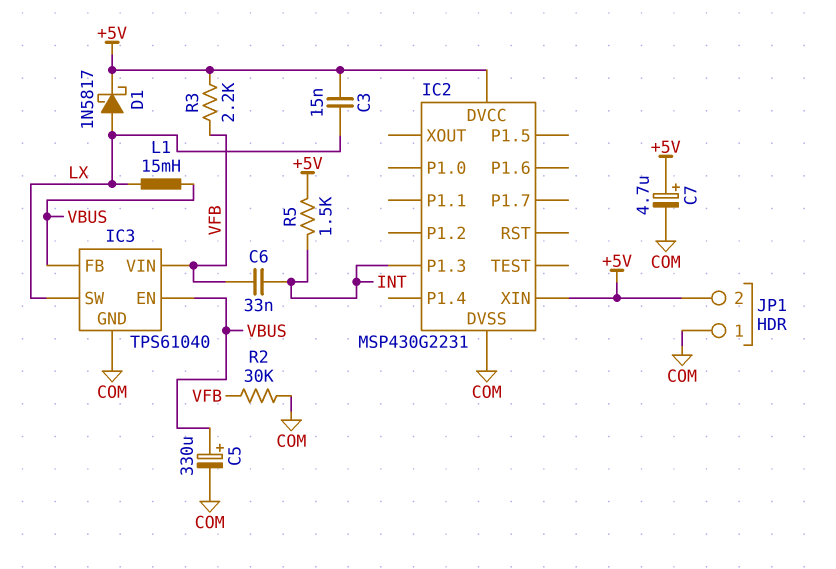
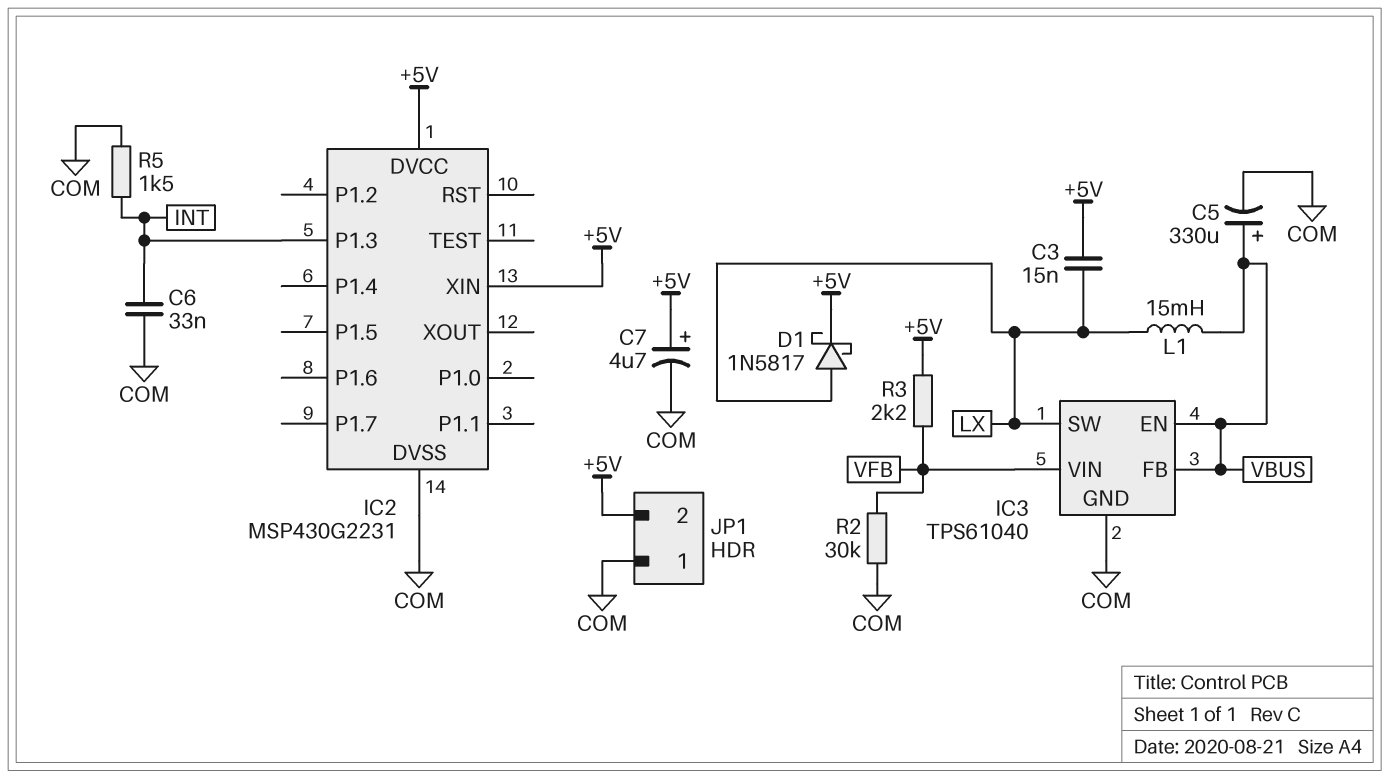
C6: 33nF (INT, VFB) -> 33nF (COM, INT)
R5: 1.5k (+5V, INT) -> 1.5k (COM, INT)

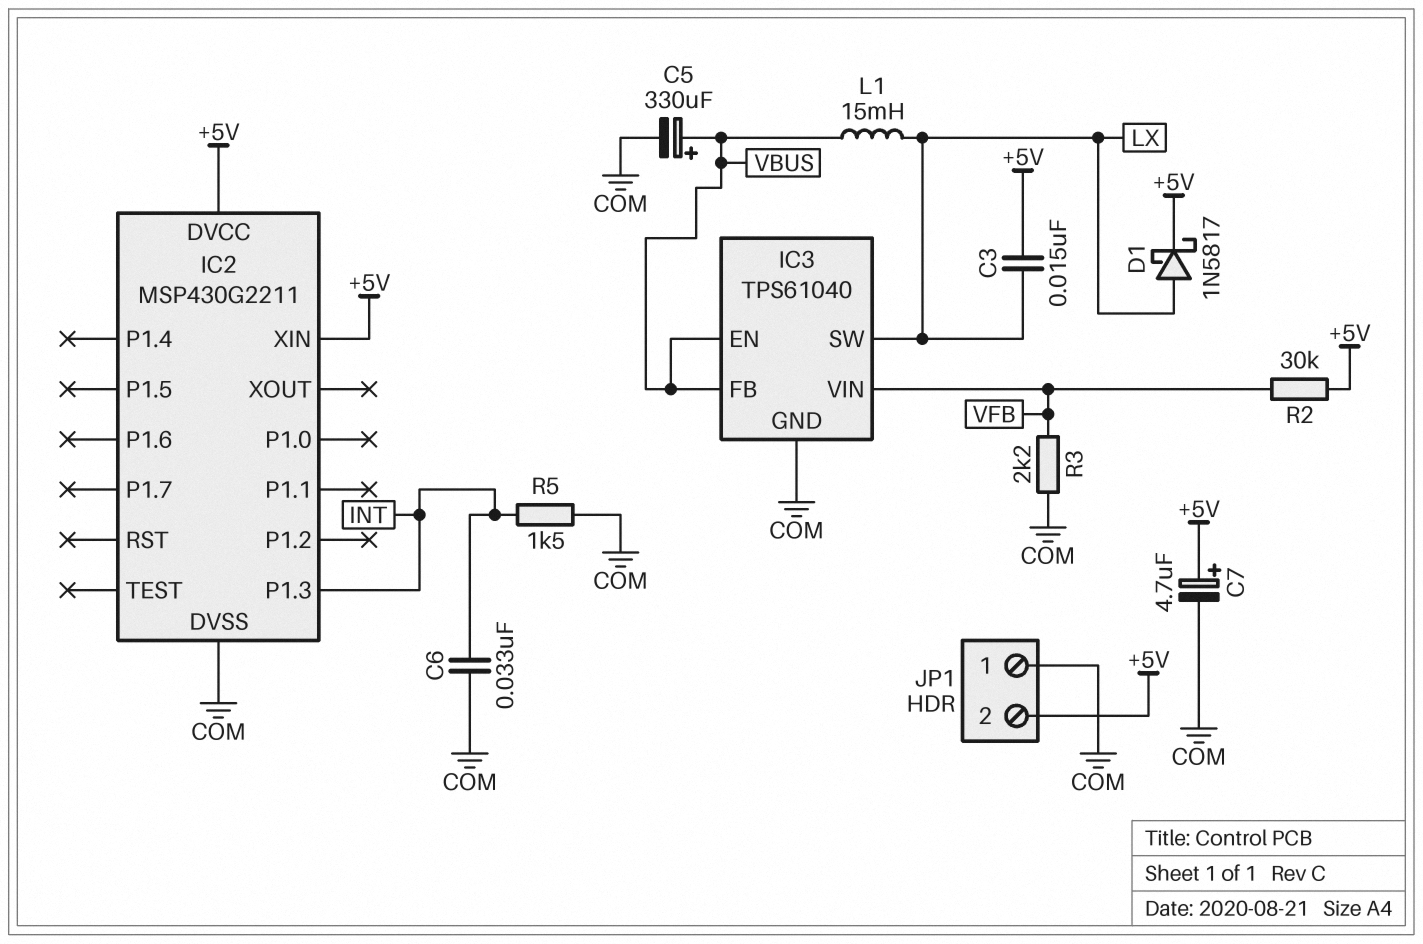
IC2: MSP430G2231 -> MSP430G2211
R2: 30k (COM, VFB) -> 30k (+5V, VFB)
R3: 2.2k (+5V, VFB) -> 2.2k (COM, VFB)

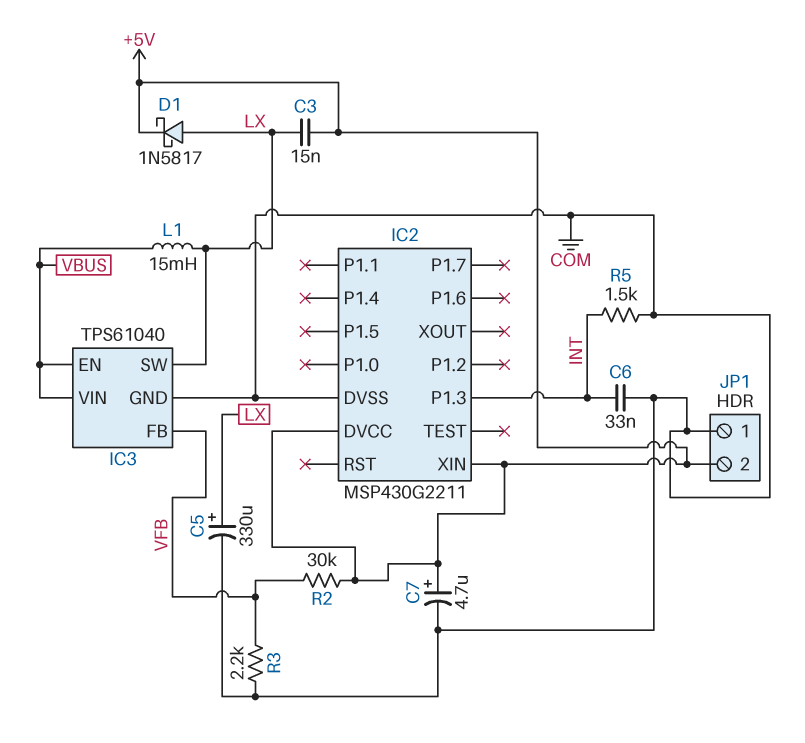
C5: 330uF (plus VBUS, minus COM) -> 330uF (plus LX, minus COM)
IC3 pin FB: VBUS -> VFB
IC3 pin VIN: VFB -> VBUS

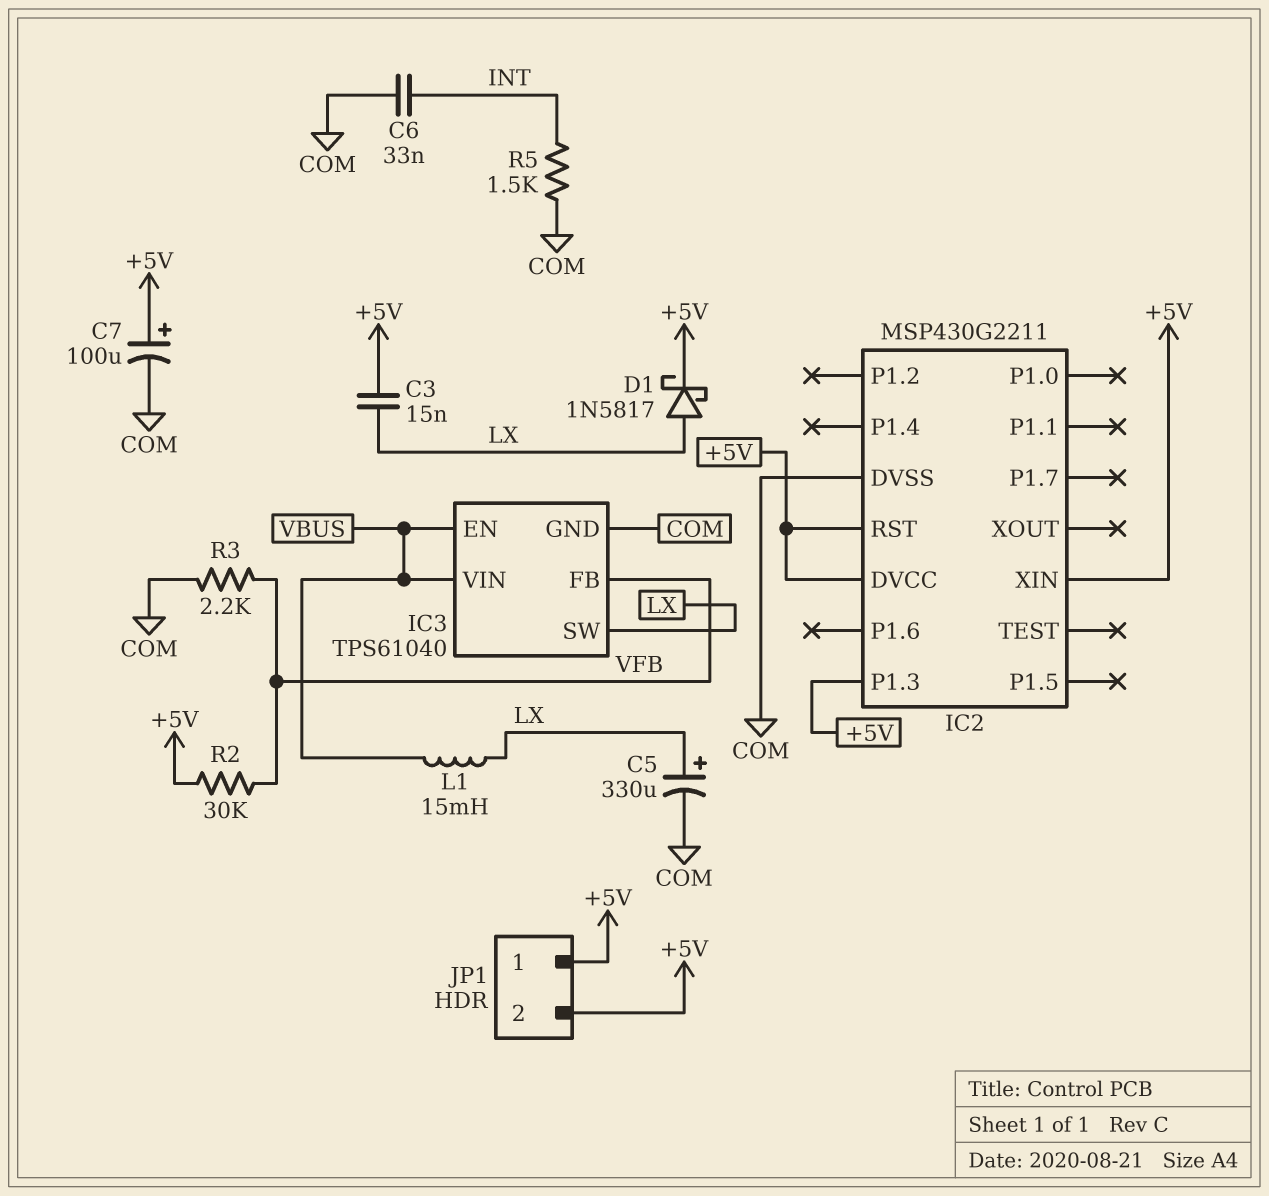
C7: 4.7uF (plus +5V, minus COM) -> 100uF (plus +5V, minus COM)
IC2 pin P1.3: INT -> +5V
IC2 pin RST: none -> +5V
JP1 pin 1: COM -> +5V

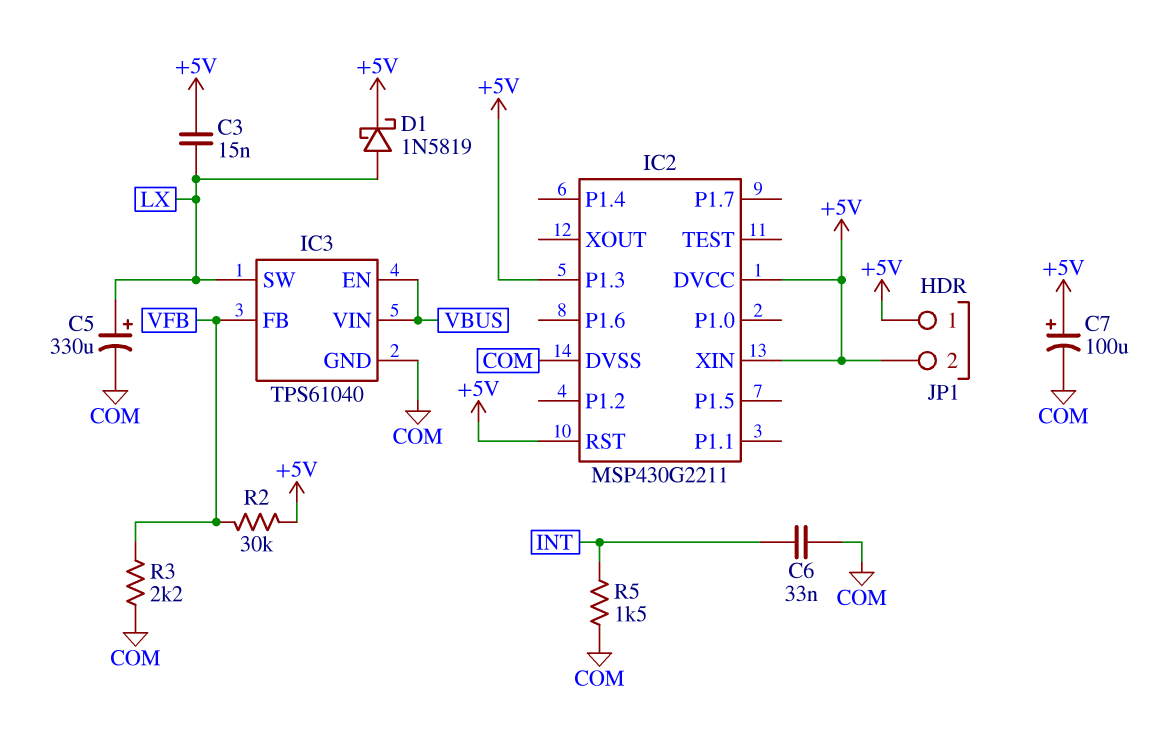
D1: schottky 1N5817 (A LX, K +5V) -> schottky 1N5819 (A LX, K +5V)
L1: 15mH (LX, VBUS) -> none

